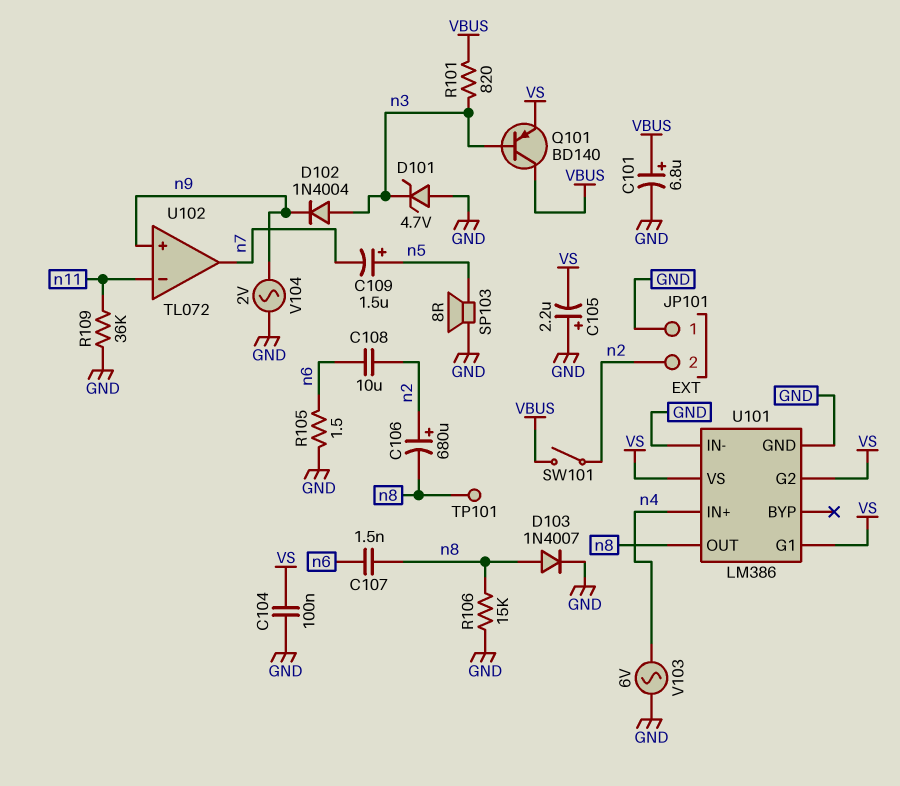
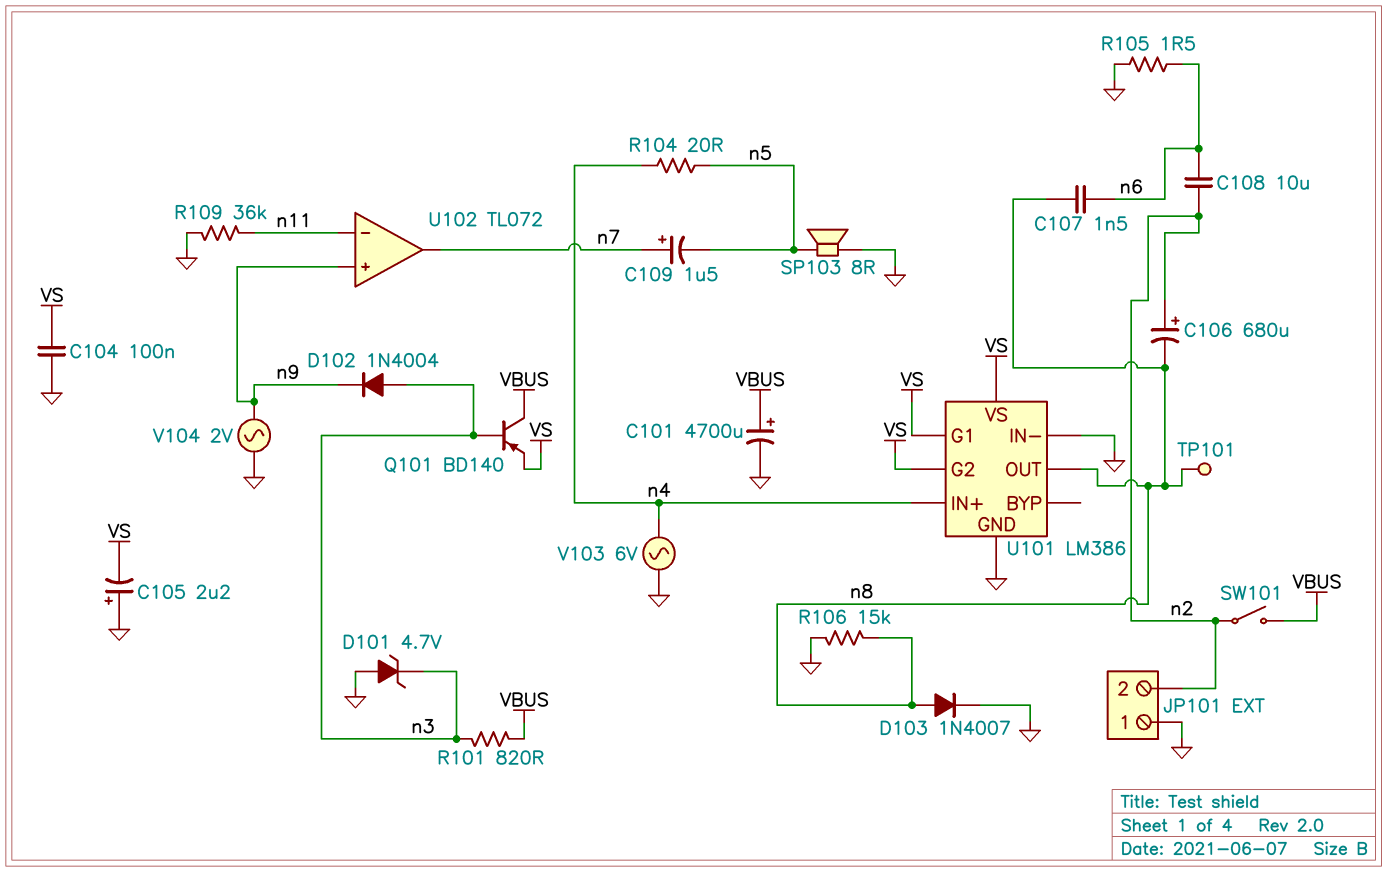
C101: 6.8uF (plus VBUS, minus GND) -> 4700uF (plus VBUS, minus GND)
C109: 1.5uF (plus n5, minus n7) -> 1.5uF (plus n7, minus n5)
R104: none -> 20 (n4, n5)

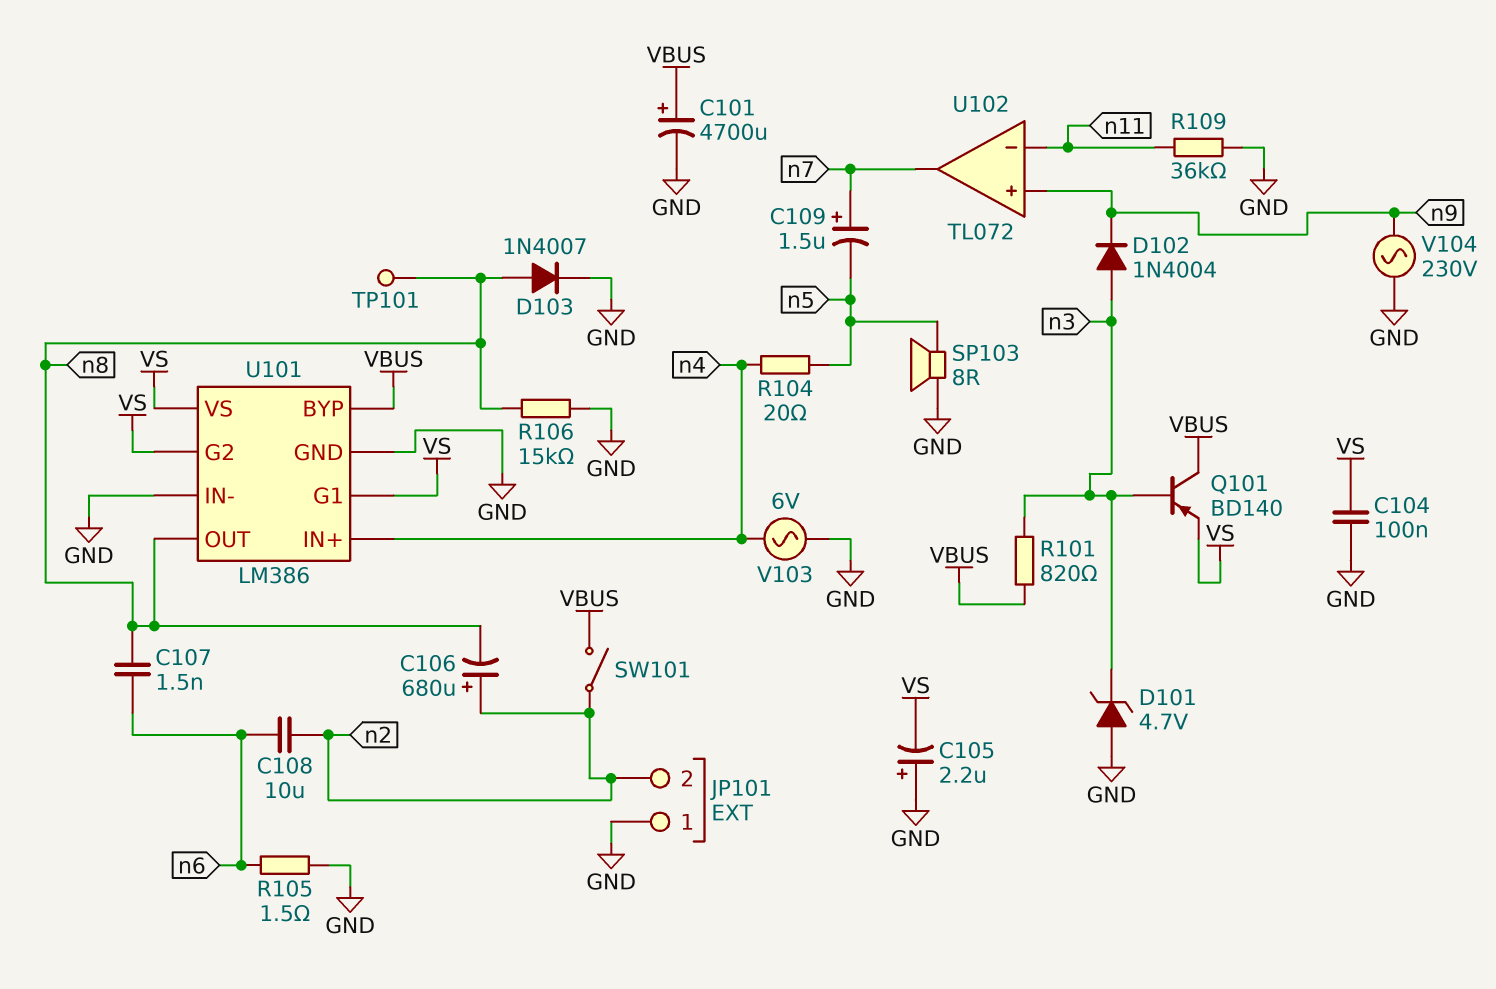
U101 pin BYP: none -> VBUS
V104: AC 2V (GND, n9) -> AC 230V (GND, n9)

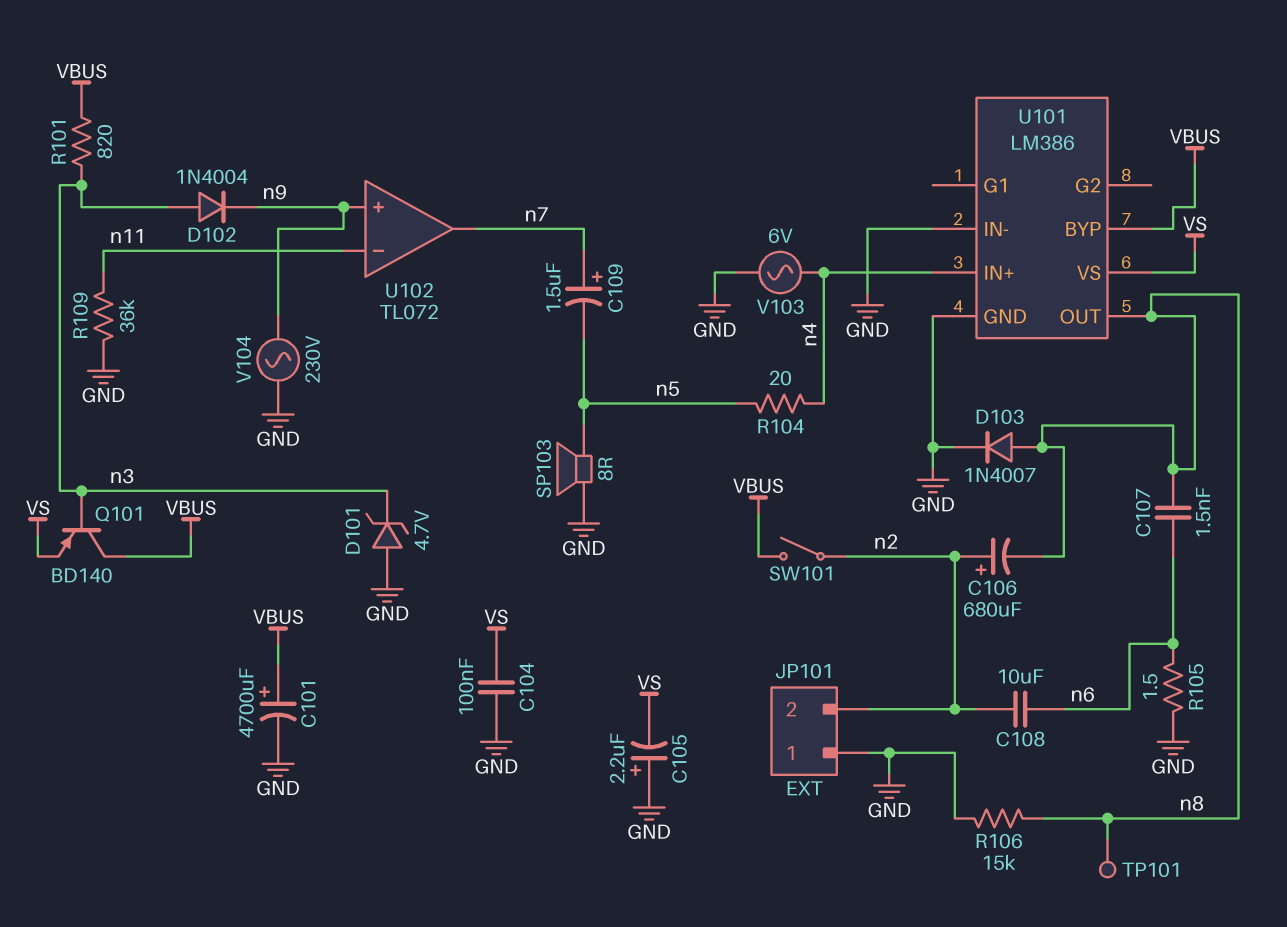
U101 pin G1: VS -> none
U101 pin G2: VS -> none

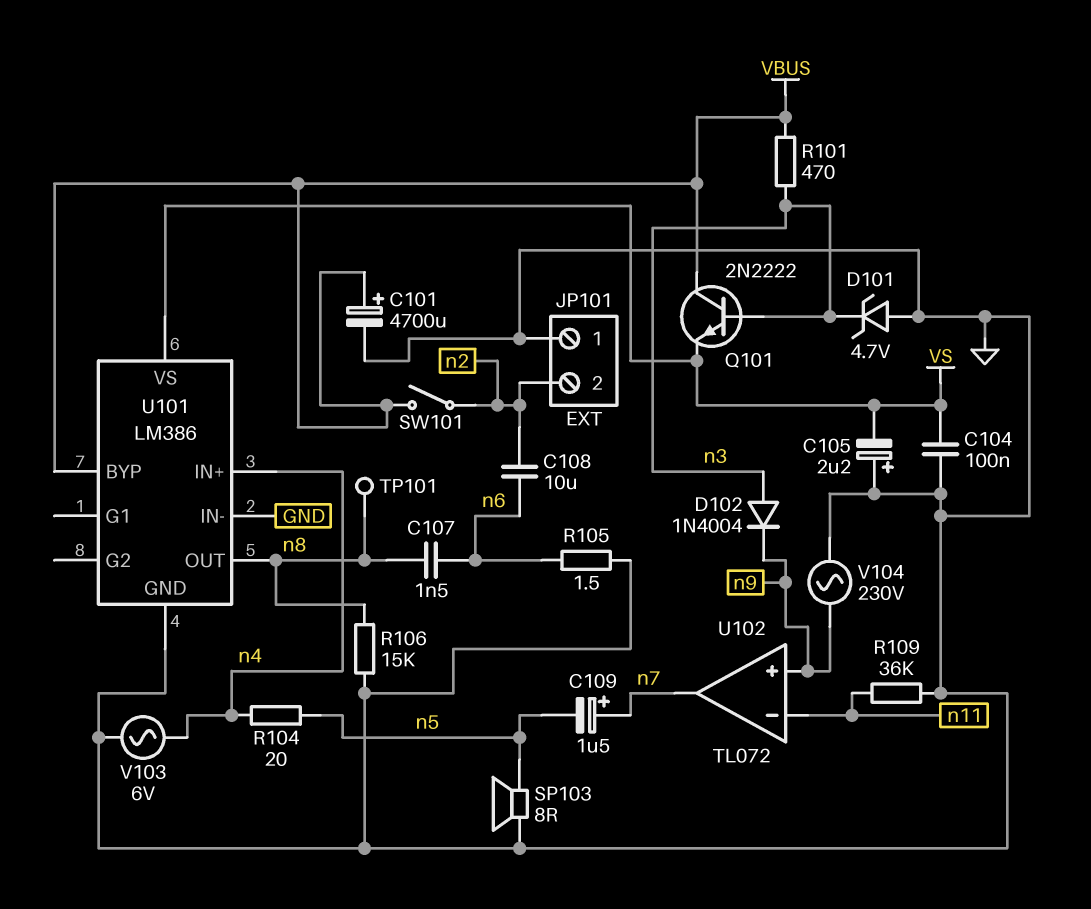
C106: 680uF (plus n2, minus n8) -> none
D103: diode 1N4007 (A n8, K GND) -> none
Q101: PNP BD140 (B n3, C VBUS, E VS) -> NPN 2N2222 (B n3, C VBUS, E VS)
R101: 820 (VBUS, n3) -> 470 (VBUS, n3)

